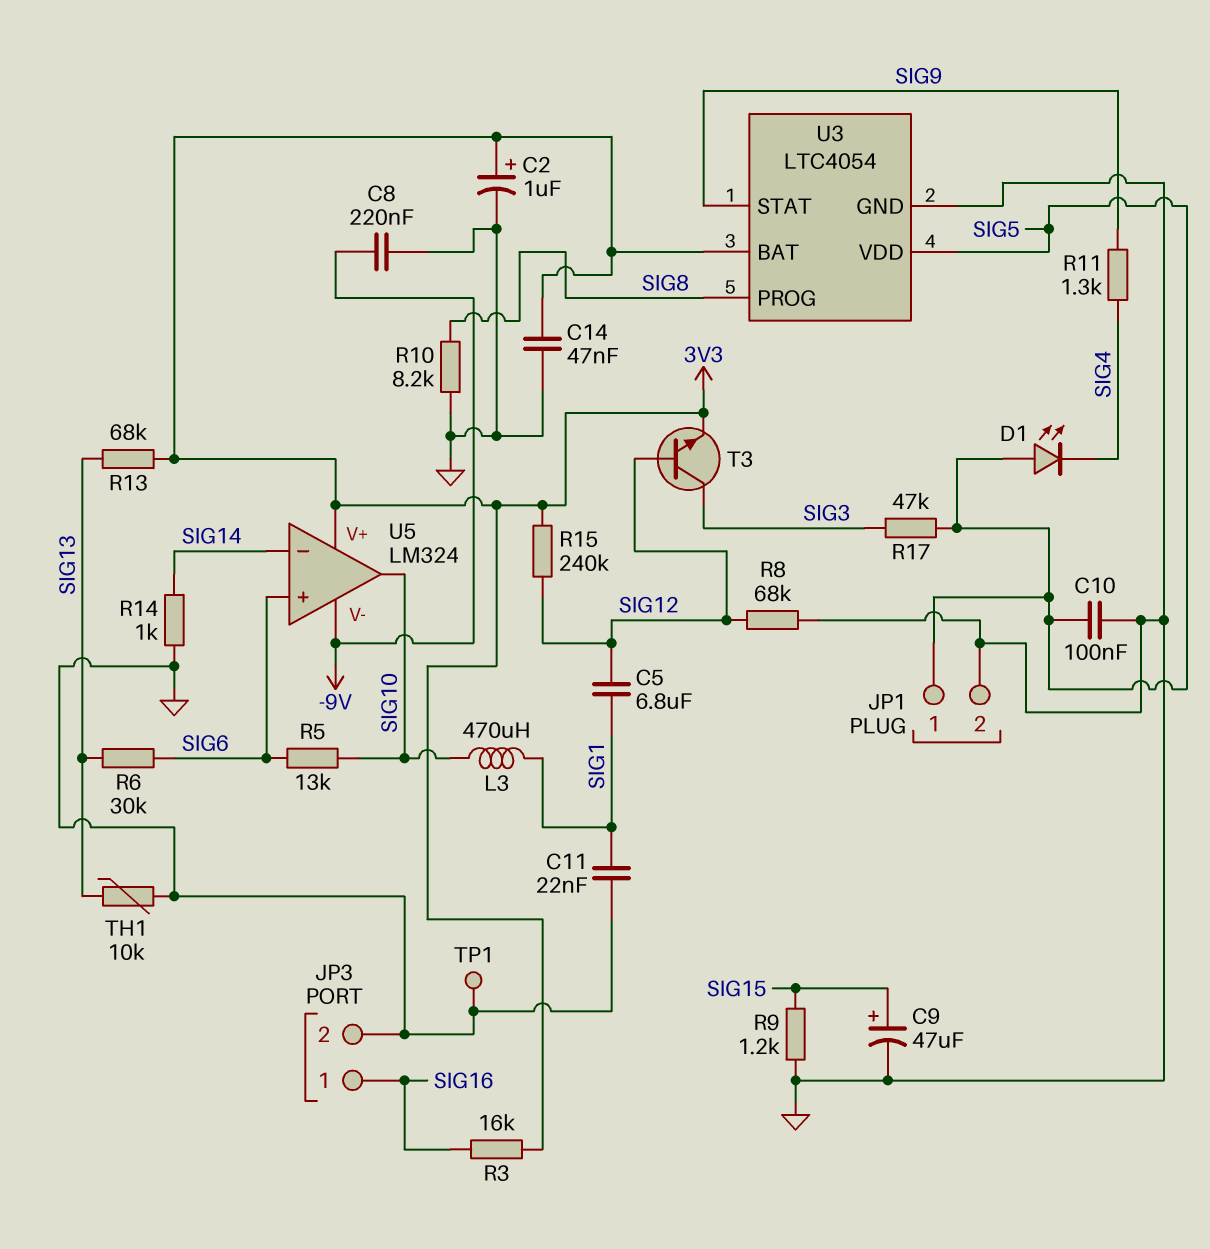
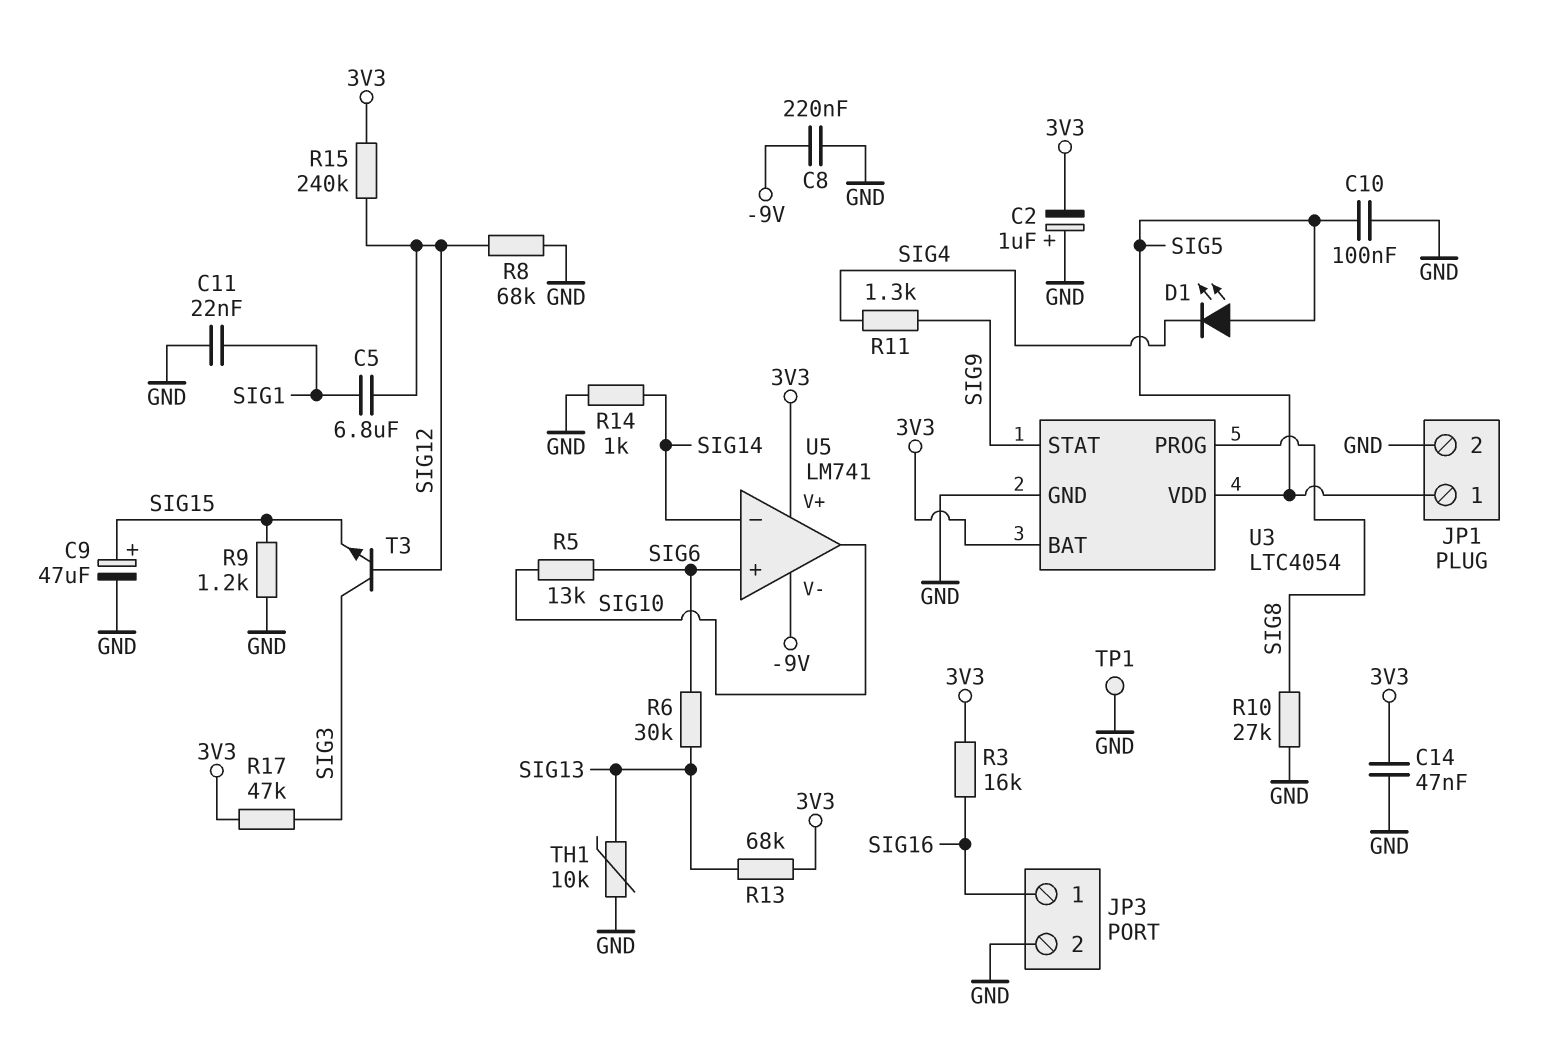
C2: 1uF (plus 3V3, minus GND) -> 1uF (plus GND, minus 3V3)
L3: 470uH (SIG1, SIG10) -> none
R10: 8.2k (GND, SIG8) -> 27k (GND, SIG8)
R17: 47k (SIG3, SIG5) -> 47k (3V3, SIG3)
T3: NPN (B SIG12, C SIG3, E 3V3) -> NPN (B SIG12, C SIG3, E SIG15)
U5: LM324 -> LM741

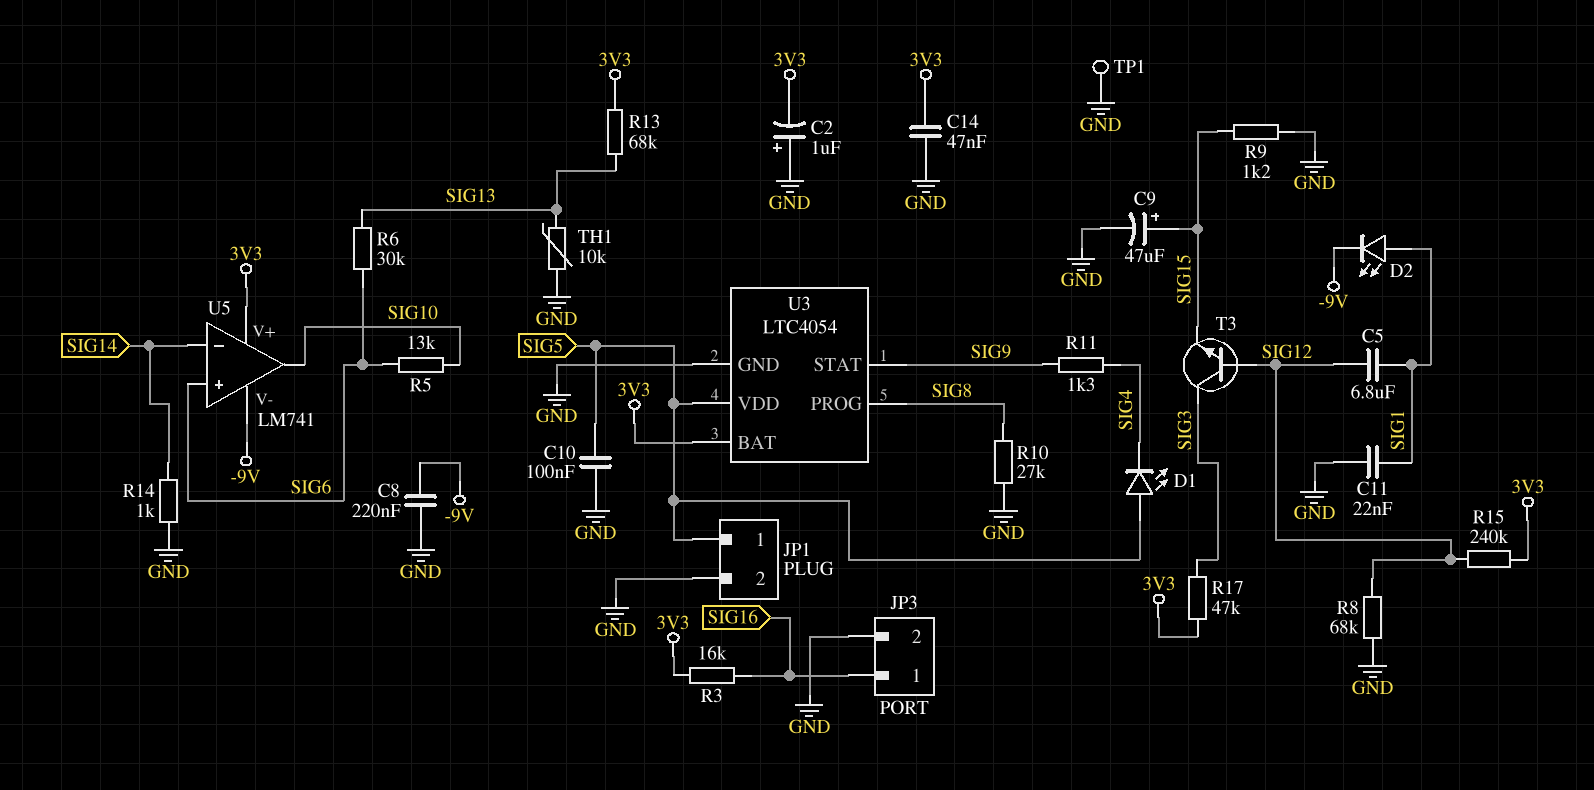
D2: none -> LED (A SIG1, K -9V)

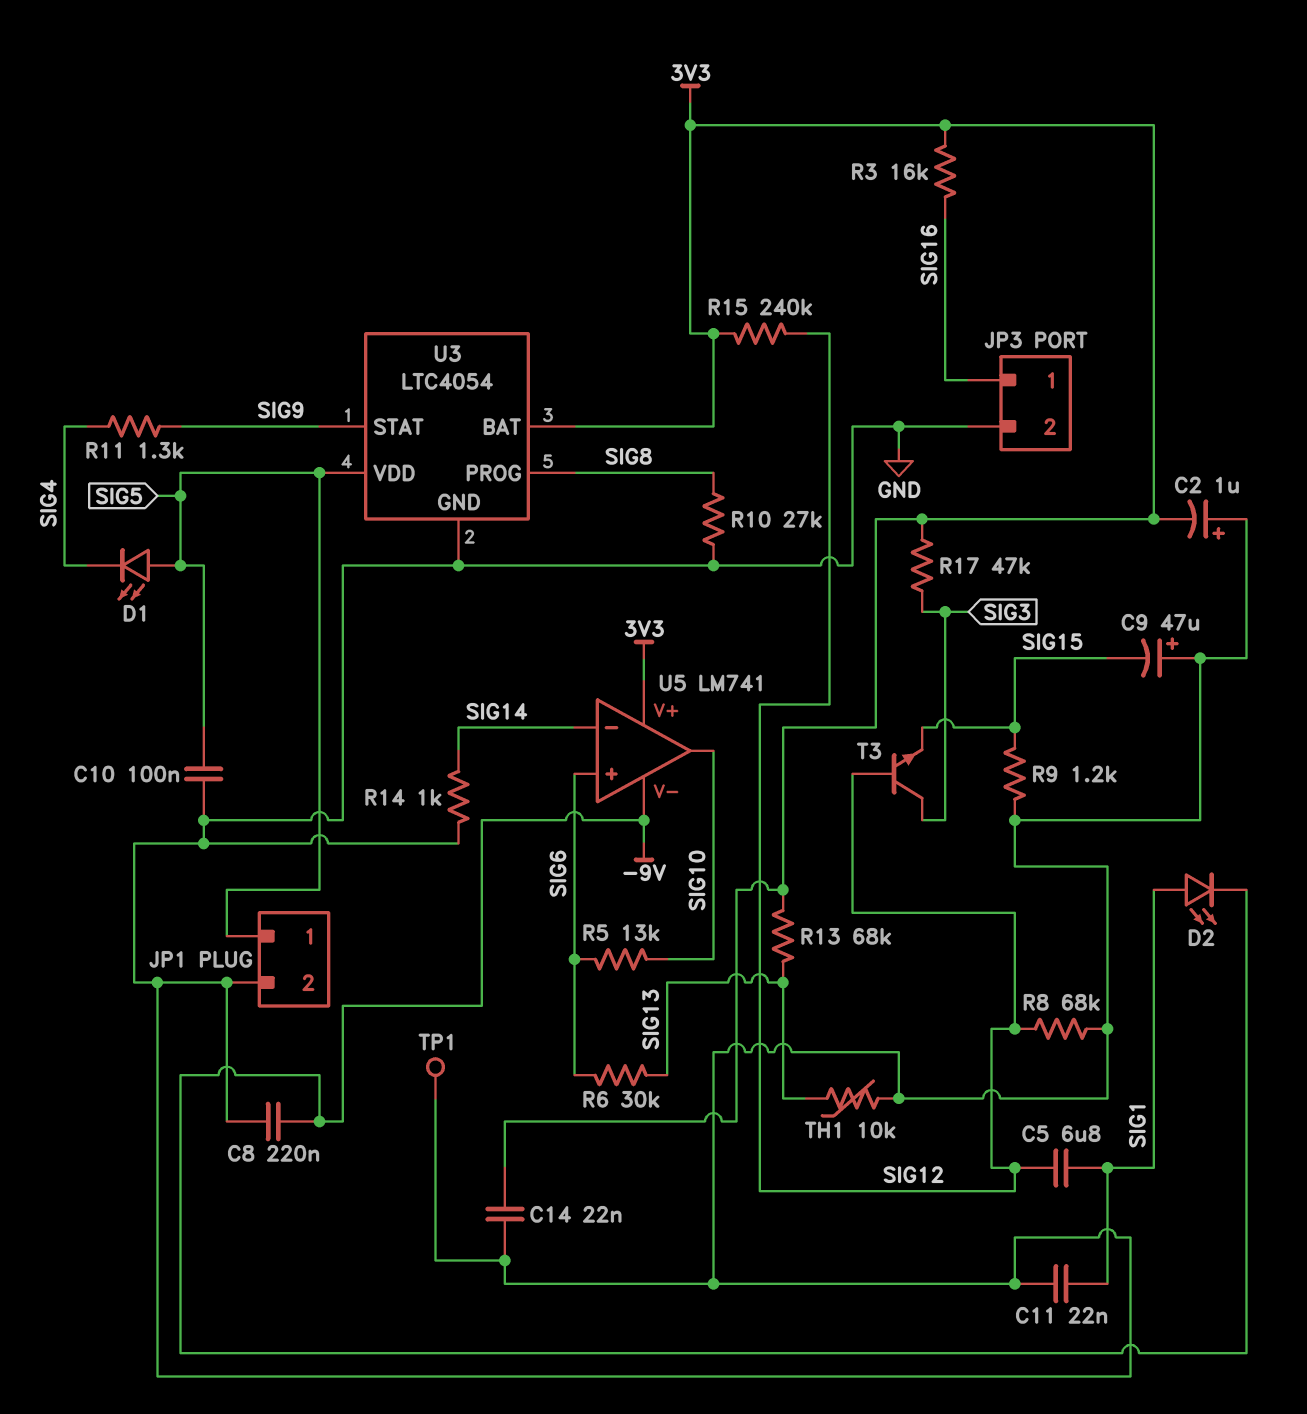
C9: 47uF (plus SIG15, minus GND) -> 47uF (plus GND, minus SIG15)
C14: 47nF (3V3, GND) -> 22nF (3V3, GND)

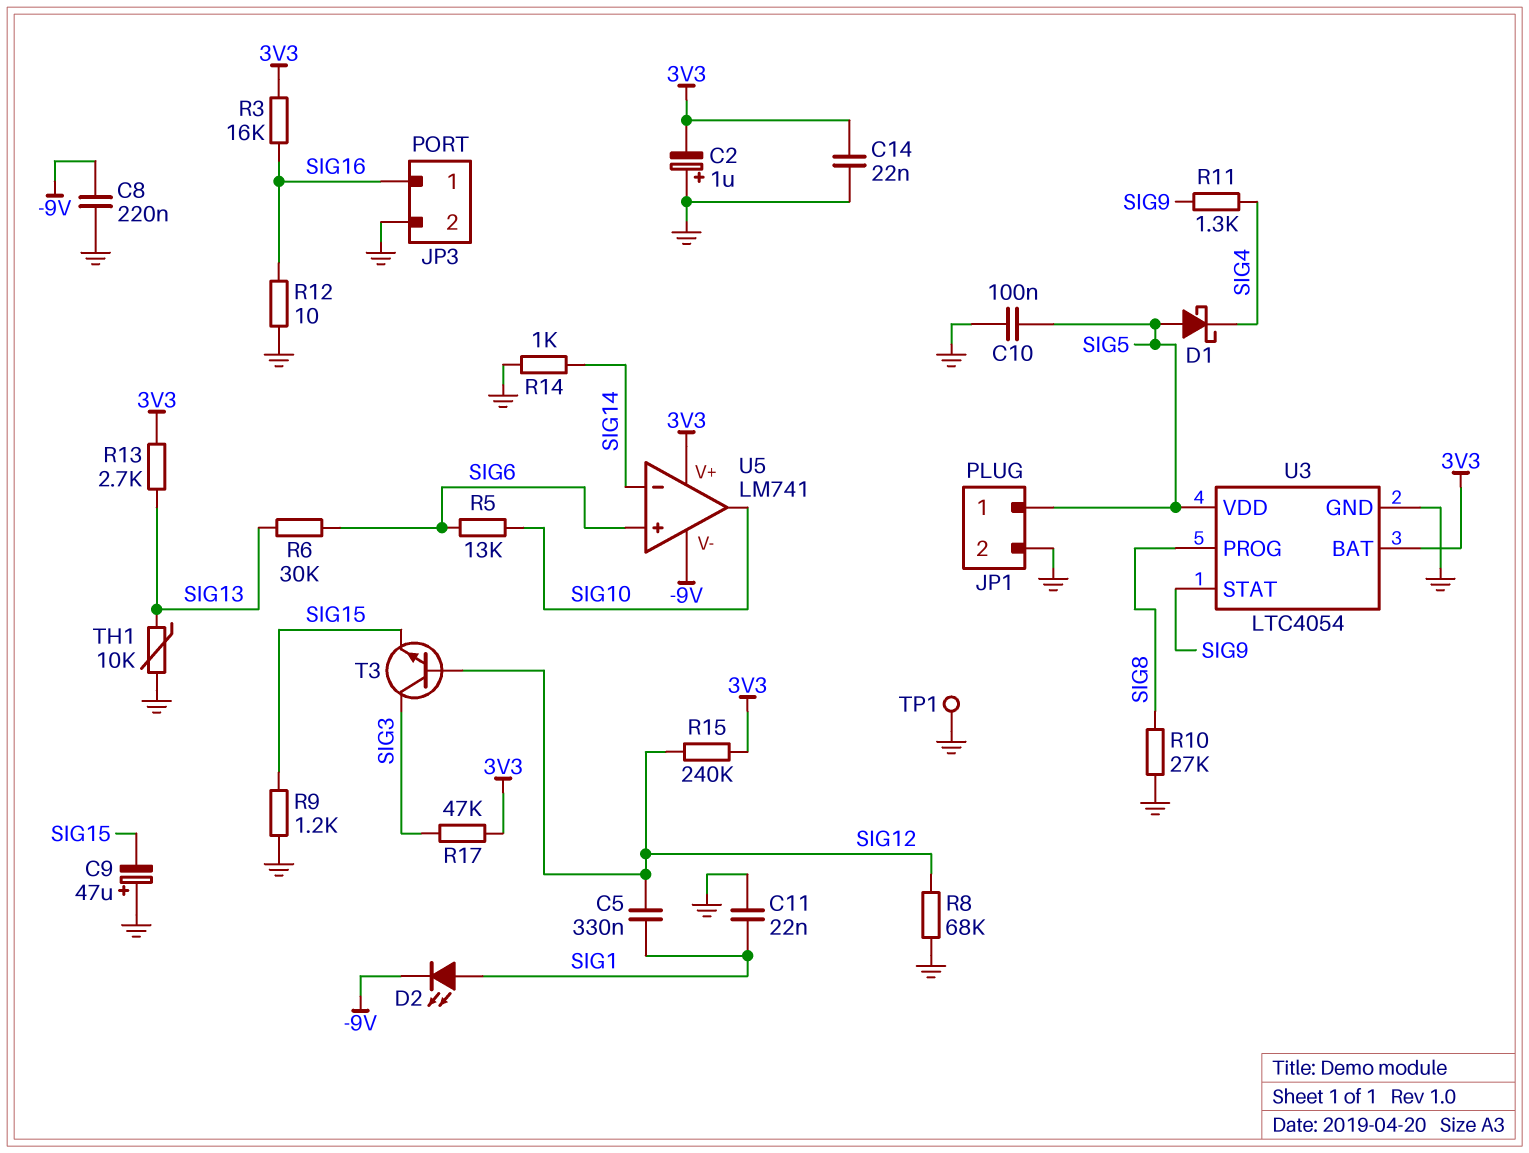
C5: 6.8uF (SIG1, SIG12) -> 330nF (SIG1, SIG12)
D1: LED (A SIG5, K SIG4) -> schottky (A SIG5, K SIG4)
R12: none -> 10 (GND, SIG16)
R13: 68k (3V3, SIG13) -> 2.7k (3V3, SIG13)

